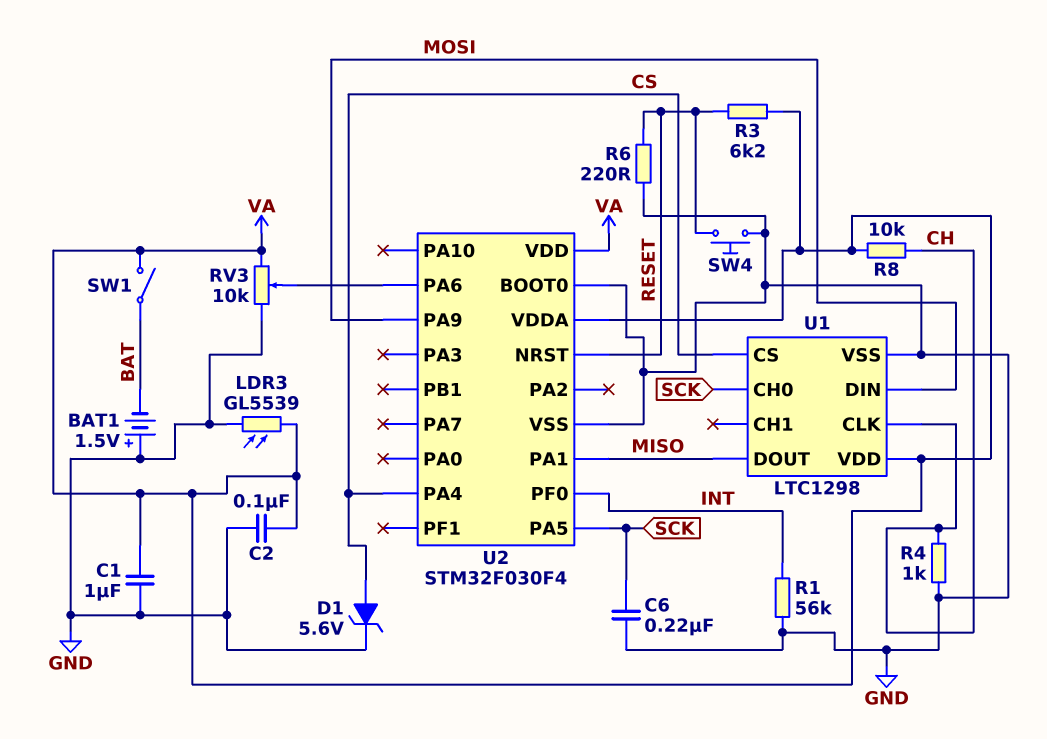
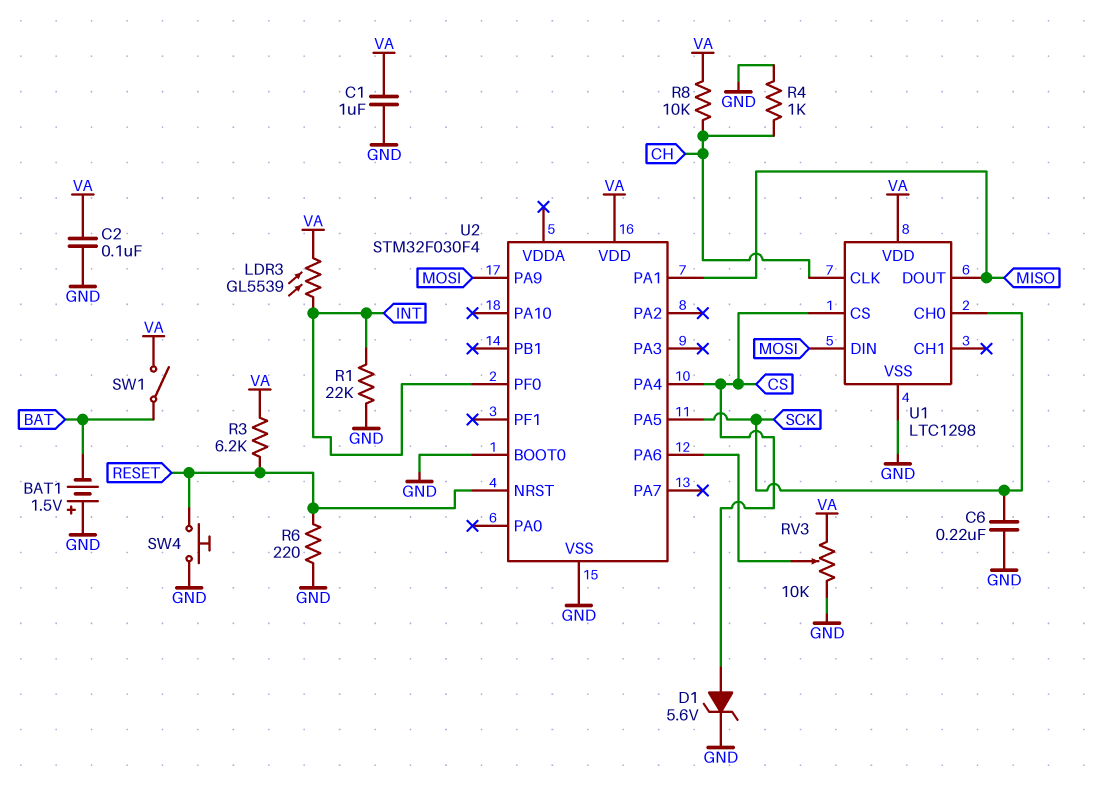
LDR3: GL5539 (GND, VA) -> GL5539 (INT, VA)
R1: 56k (GND, INT) -> 22k (GND, INT)
U2 pin VDDA: VA -> none

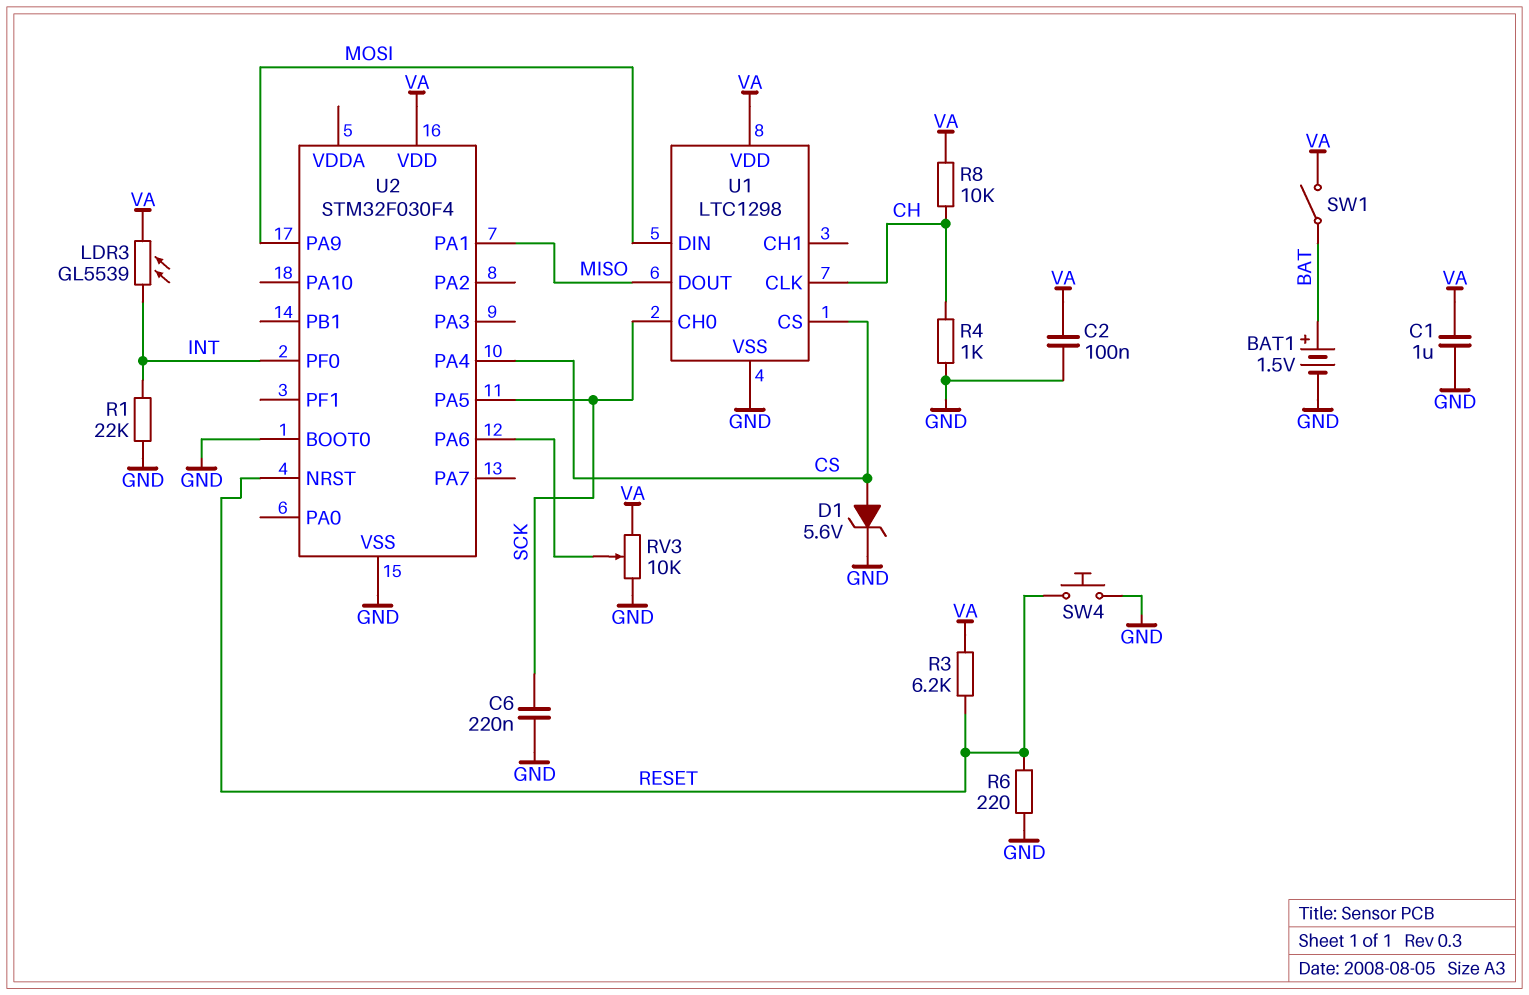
BAT1: 1.5V (plus GND, minus BAT) -> 1.5V (plus BAT, minus GND)

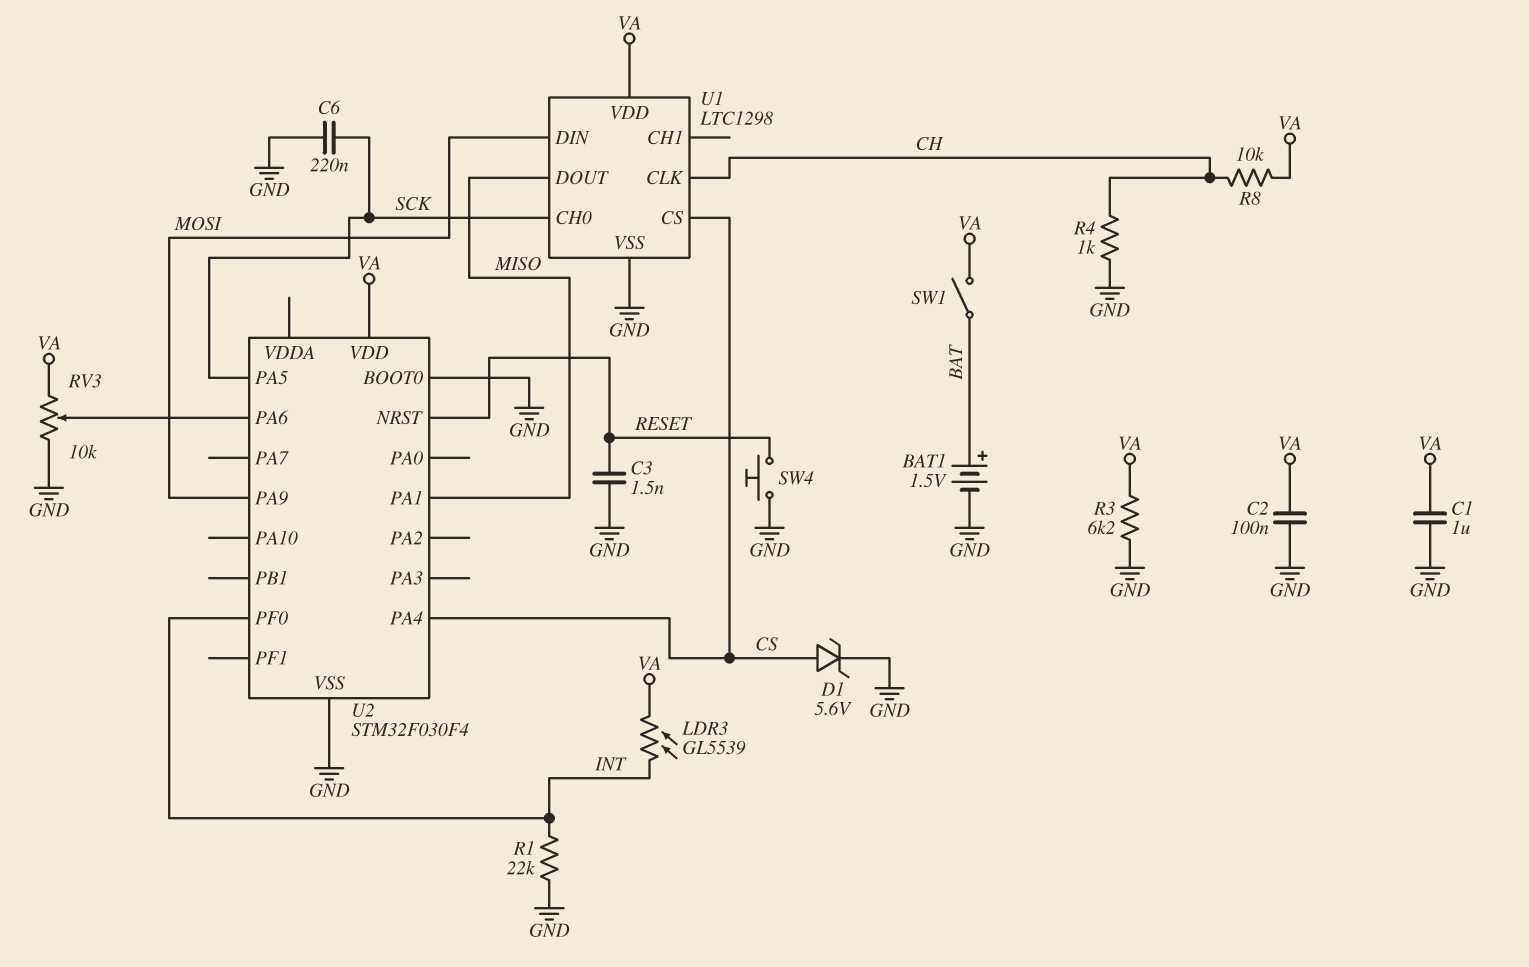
C3: none -> 1.5nF (GND, RESET)
R3: 6.2k (RESET, VA) -> 6.2k (GND, VA)
R6: 220 (GND, RESET) -> none

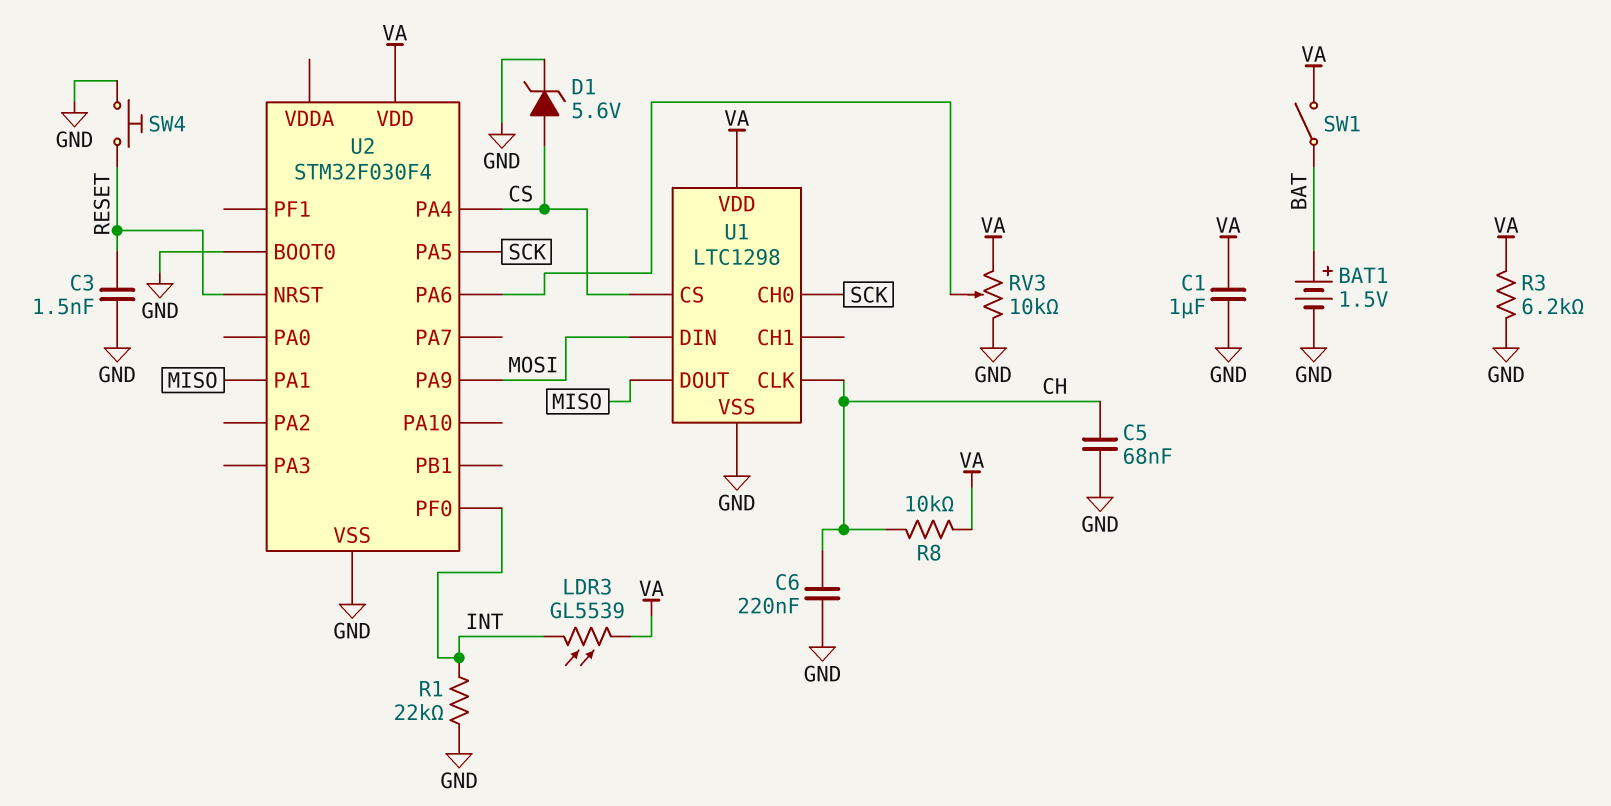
C2: 100nF (GND, VA) -> none
C5: none -> 68nF (CH, GND)
C6: 220nF (GND, SCK) -> 220nF (CH, GND)
R4: 1k (CH, GND) -> none

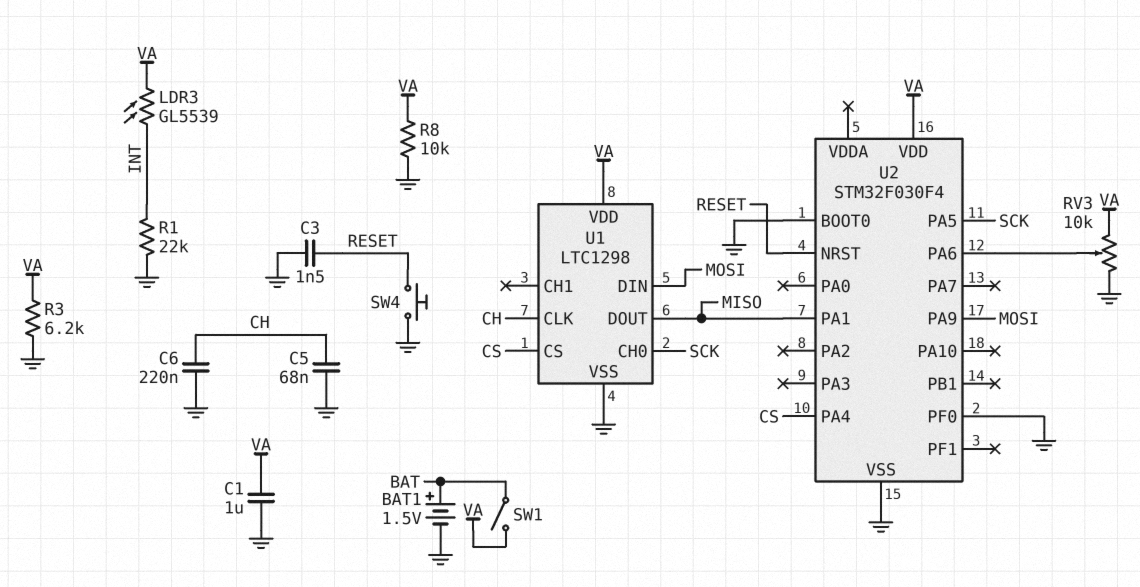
D1: zener 5.6V (A CS, K GND) -> none
R8: 10k (CH, VA) -> 10k (GND, VA)
U2 pin PF0: INT -> GND

